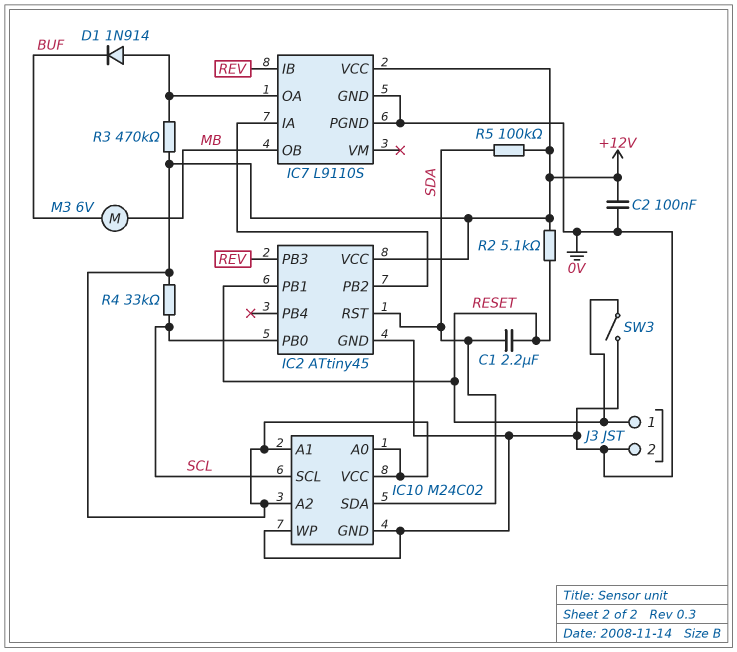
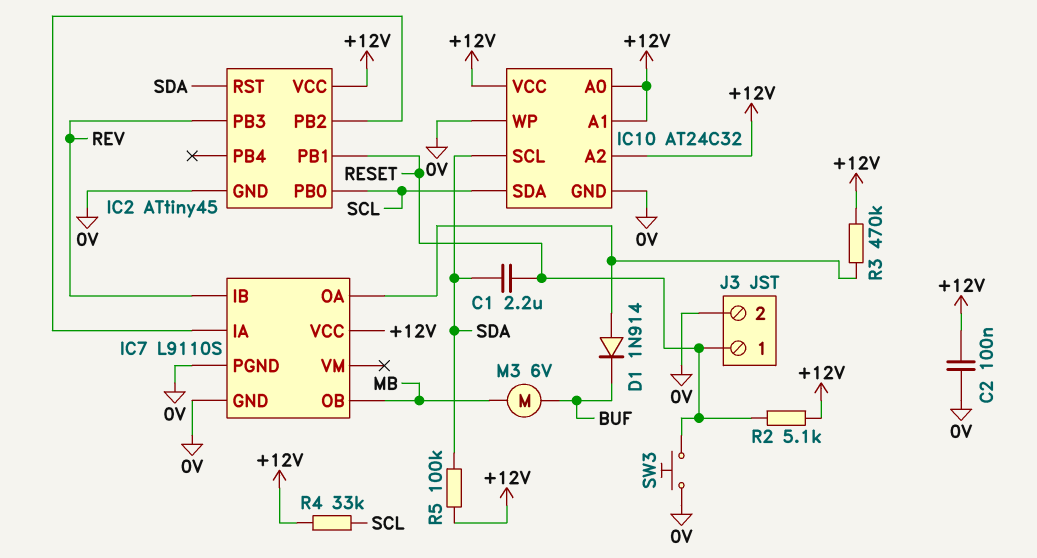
IC10: M24C02 -> AT24C32
IC10 pin SCL: SCL -> SDA
IC10 pin SDA: SDA -> SCL
SW3: switch (0V, RESET) -> button (0V, RESET)

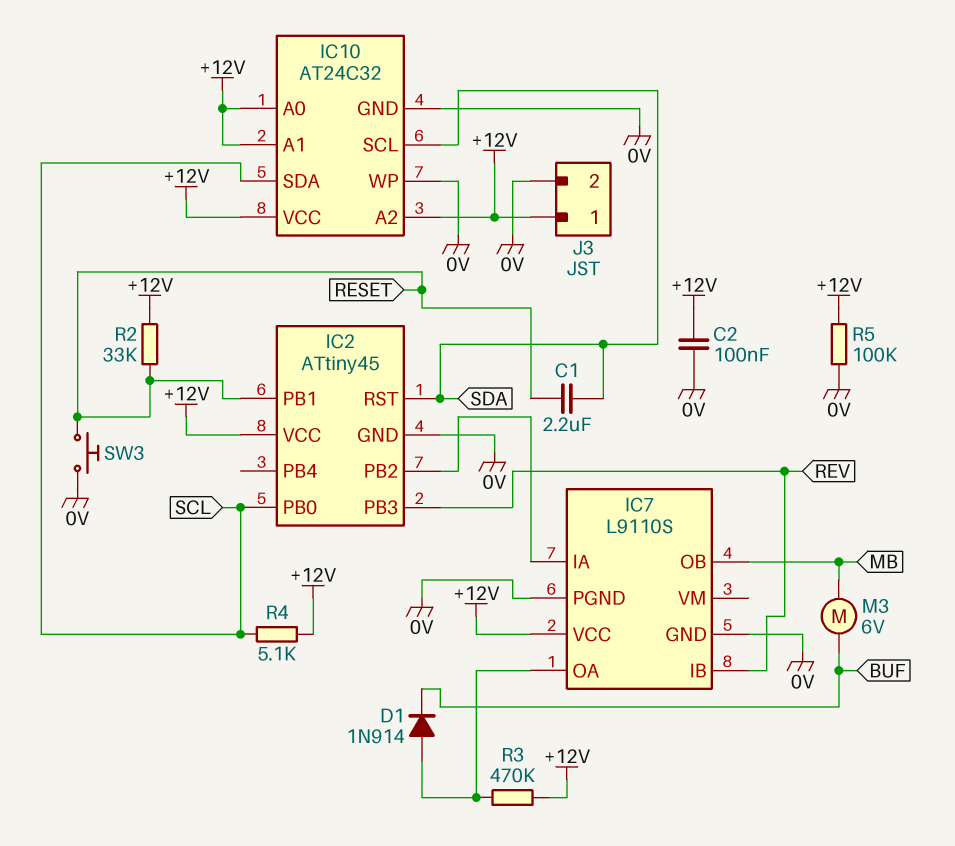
J3 pin 1: RESET -> +12V
R2: 5.1k (+12V, RESET) -> 33k (+12V, RESET)
R4: 33k (+12V, SCL) -> 5.1k (+12V, SCL)
R5: 100k (+12V, SDA) -> 100k (+12V, 0V)

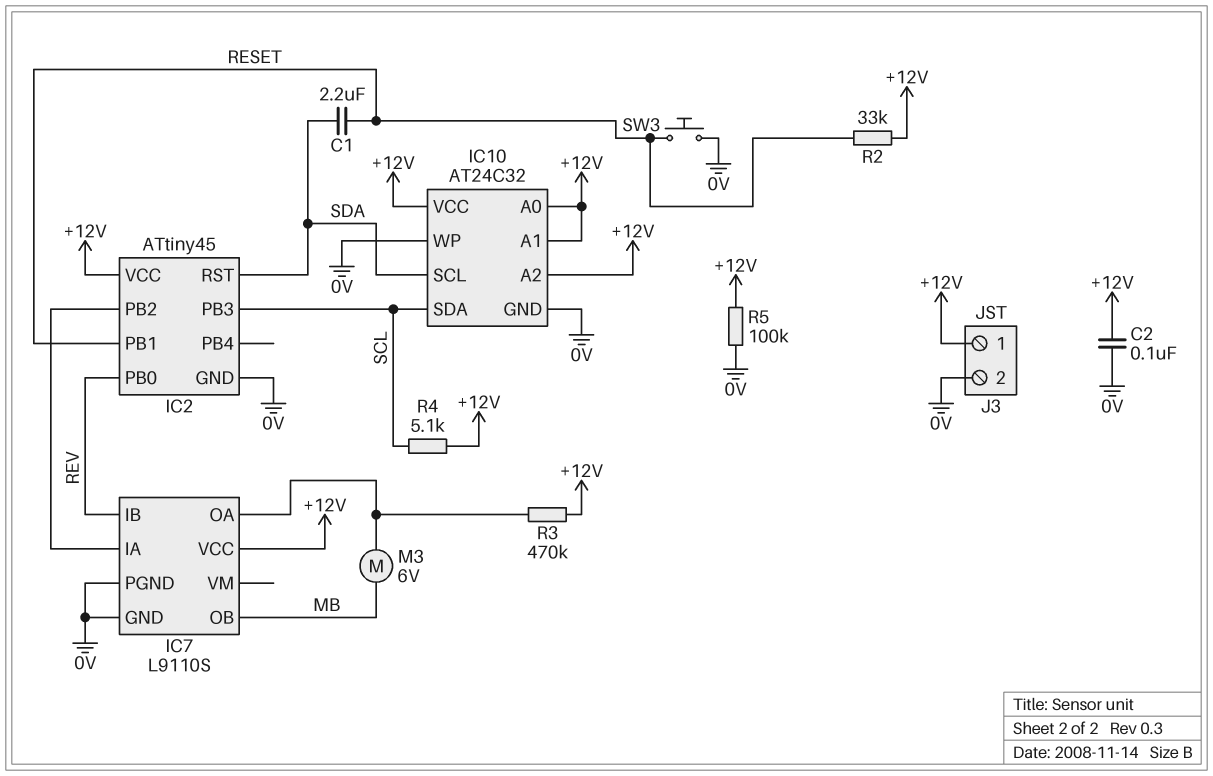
D1: diode 1N914 (A IC7/OA, K BUF) -> none
IC2 pin PB0: SCL -> REV
IC2 pin PB3: REV -> SCL
M3: motor 6V (BUF, MB) -> motor 6V (IC7/OA, MB)

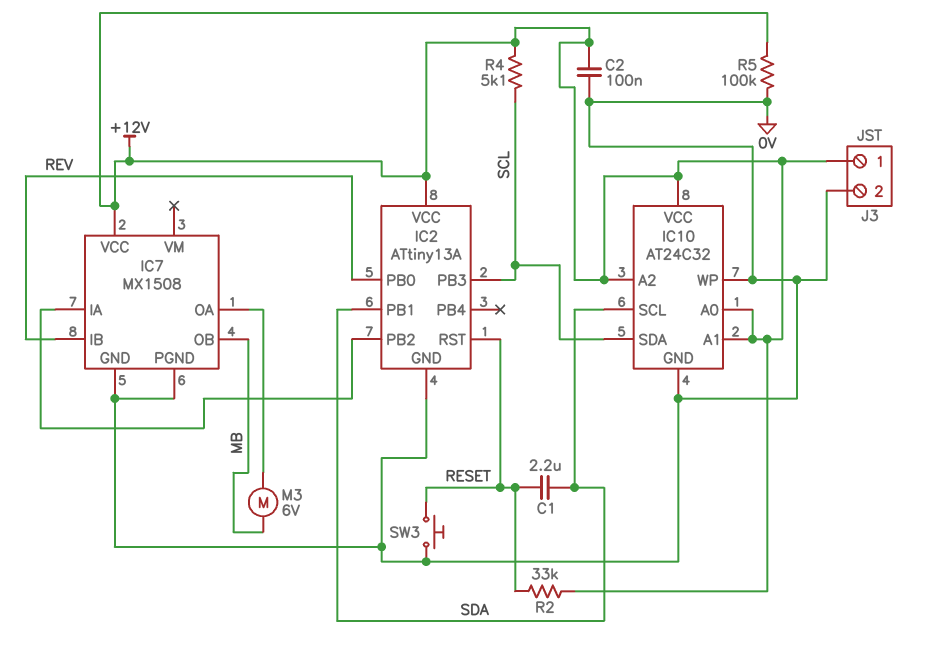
IC2: ATtiny45 -> ATtiny13A
IC2 pin PB1: RESET -> SDA
IC2 pin RST: SDA -> RESET
IC7: L9110S -> MX1508
R3: 470k (+12V, IC7/OA) -> none

